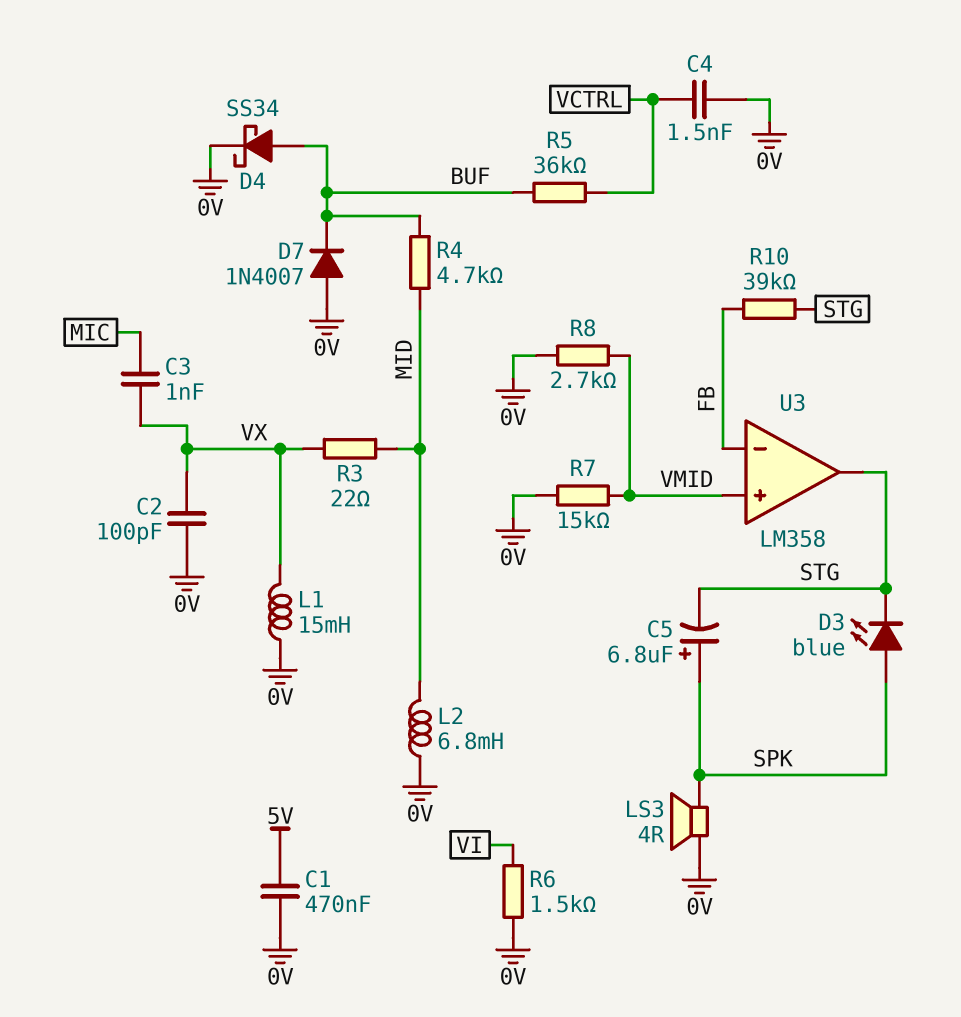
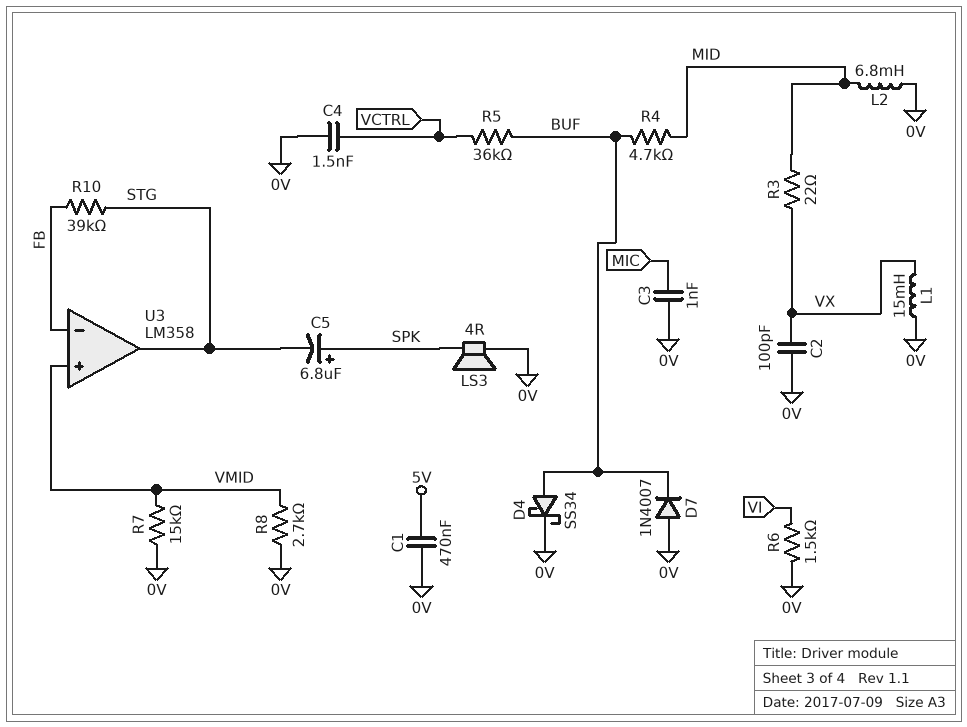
C3: 1nF (MIC, VX) -> 1nF (0V, MIC)
D3: LED blue (A SPK, K STG) -> none

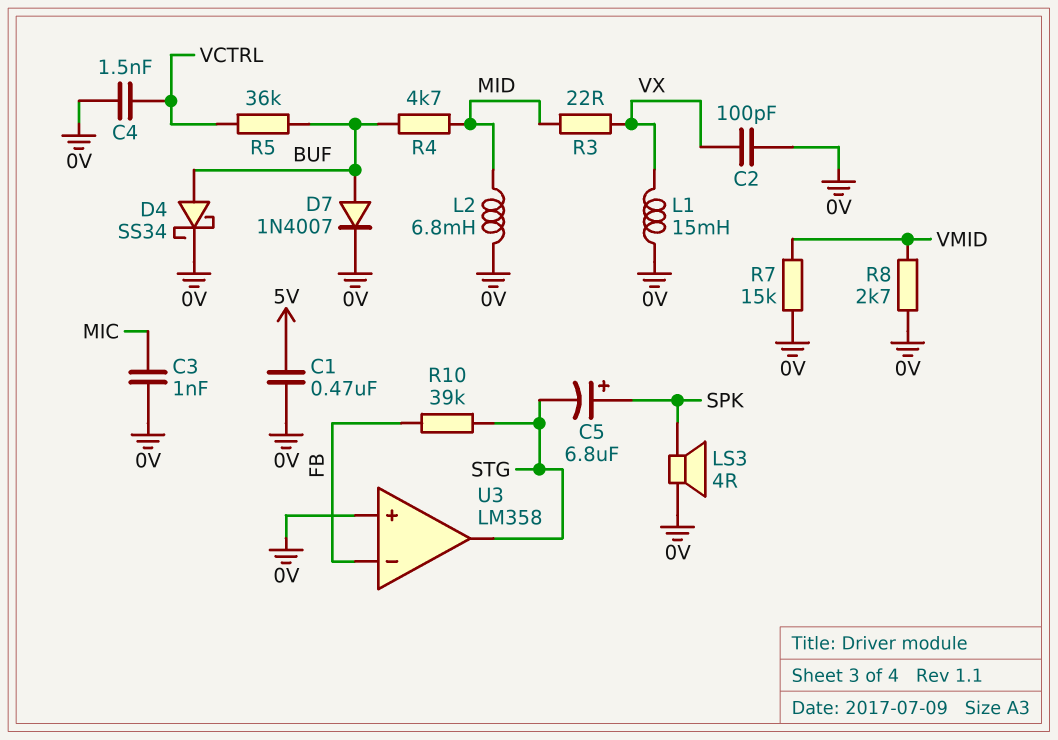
D7: diode 1N4007 (A 0V, K BUF) -> diode 1N4007 (A BUF, K 0V)
R6: 1.5k (0V, VI) -> none
U3 pin in+: VMID -> 0V

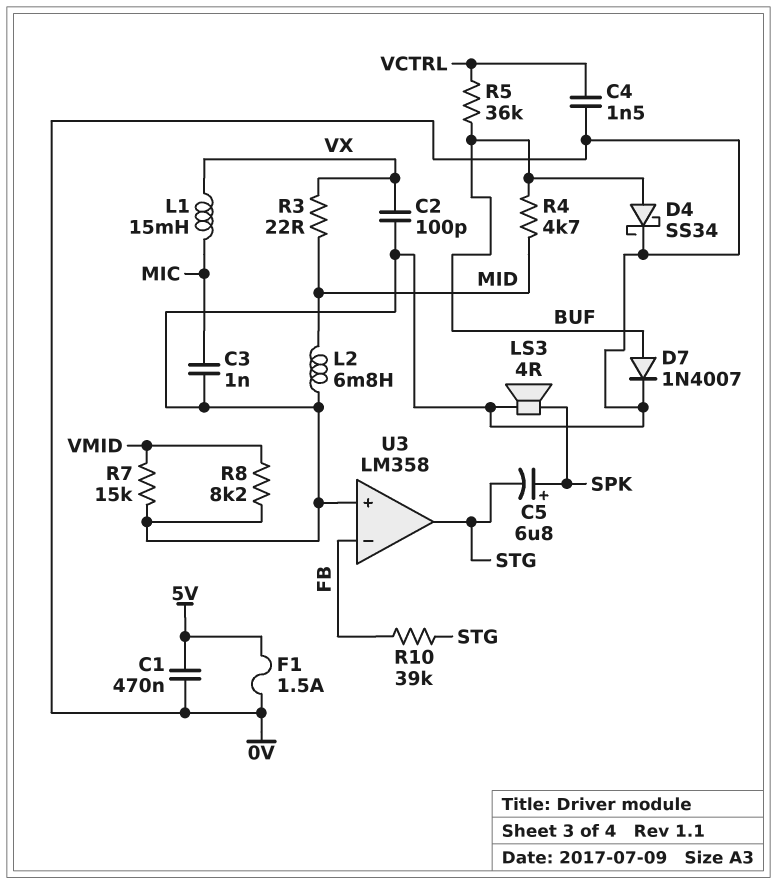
F1: none -> 1.5A (0V, 5V)
L1: 15mH (0V, VX) -> 15mH (MIC, VX)
R8: 2.7k (0V, VMID) -> 8.2k (0V, VMID)

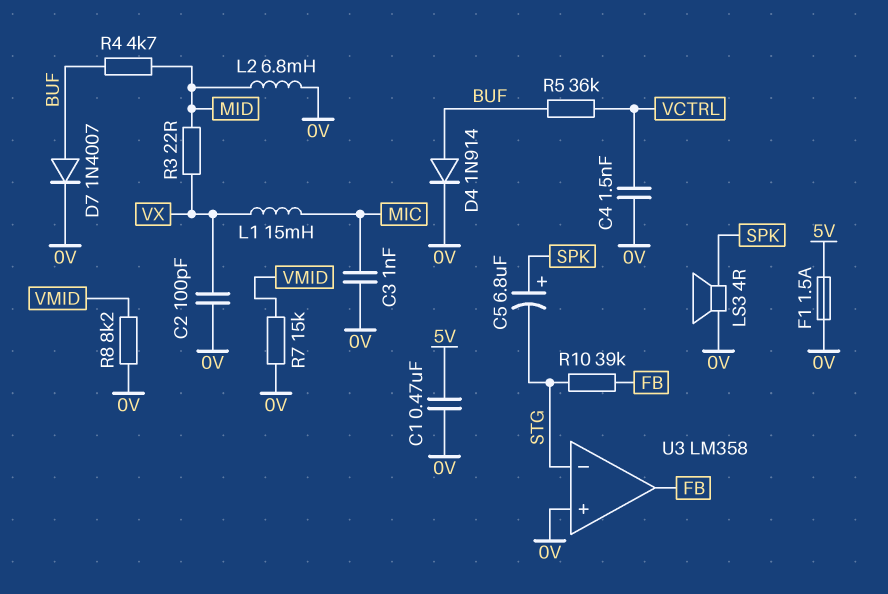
D4: schottky SS34 (A BUF, K 0V) -> diode 1N914 (A BUF, K 0V)
U3 pin in-: FB -> STG
U3 pin out: STG -> FB

